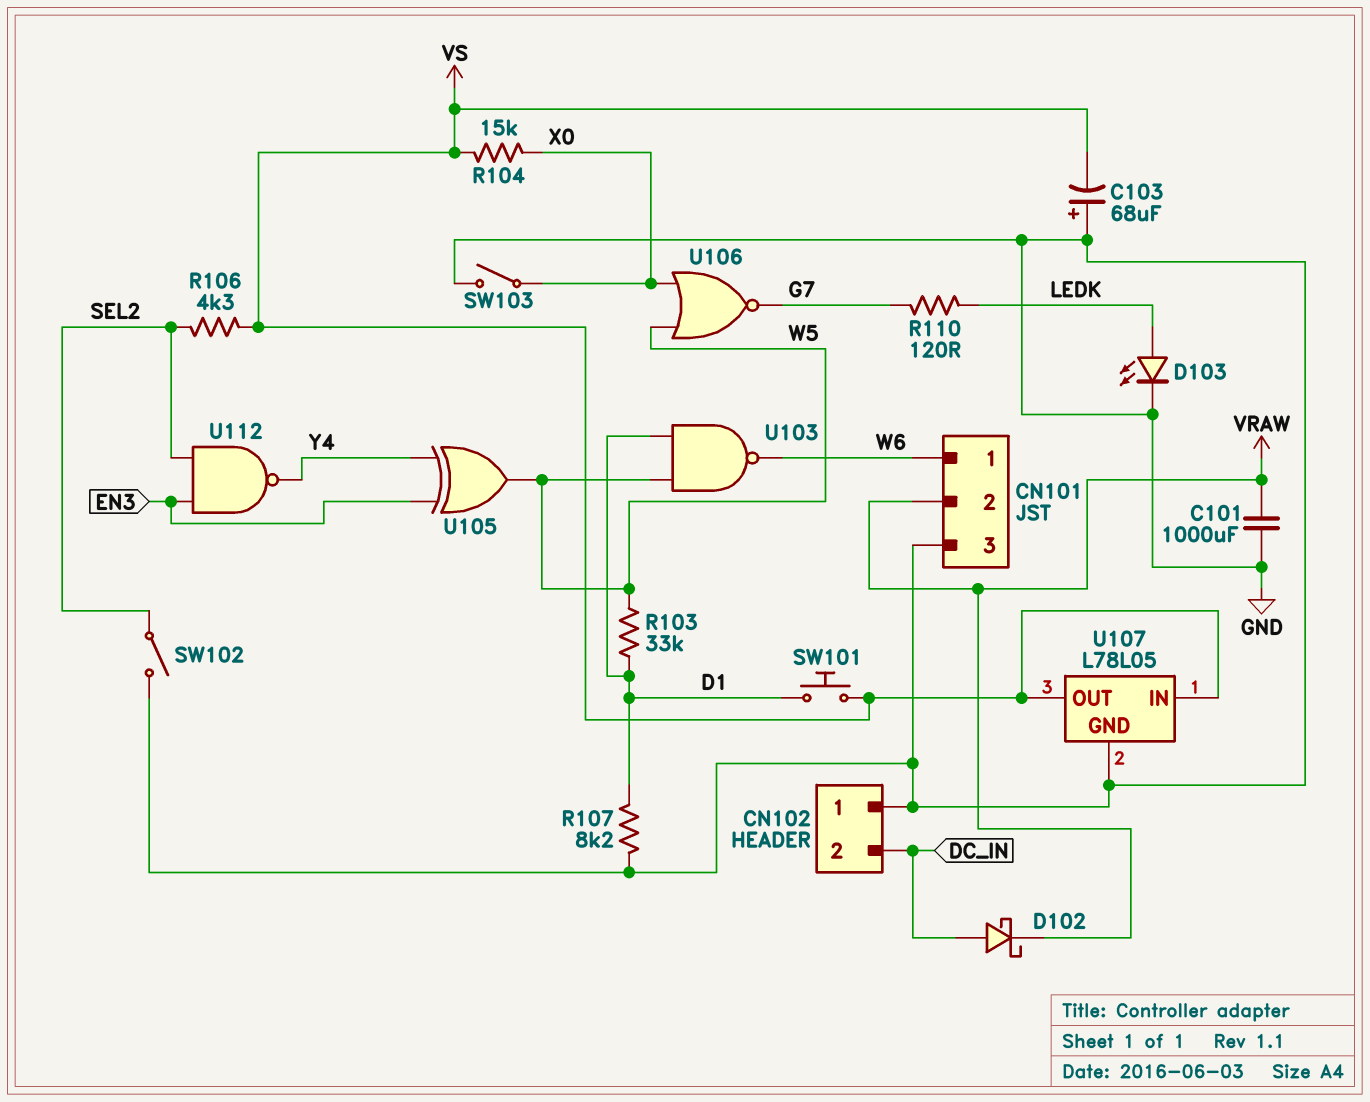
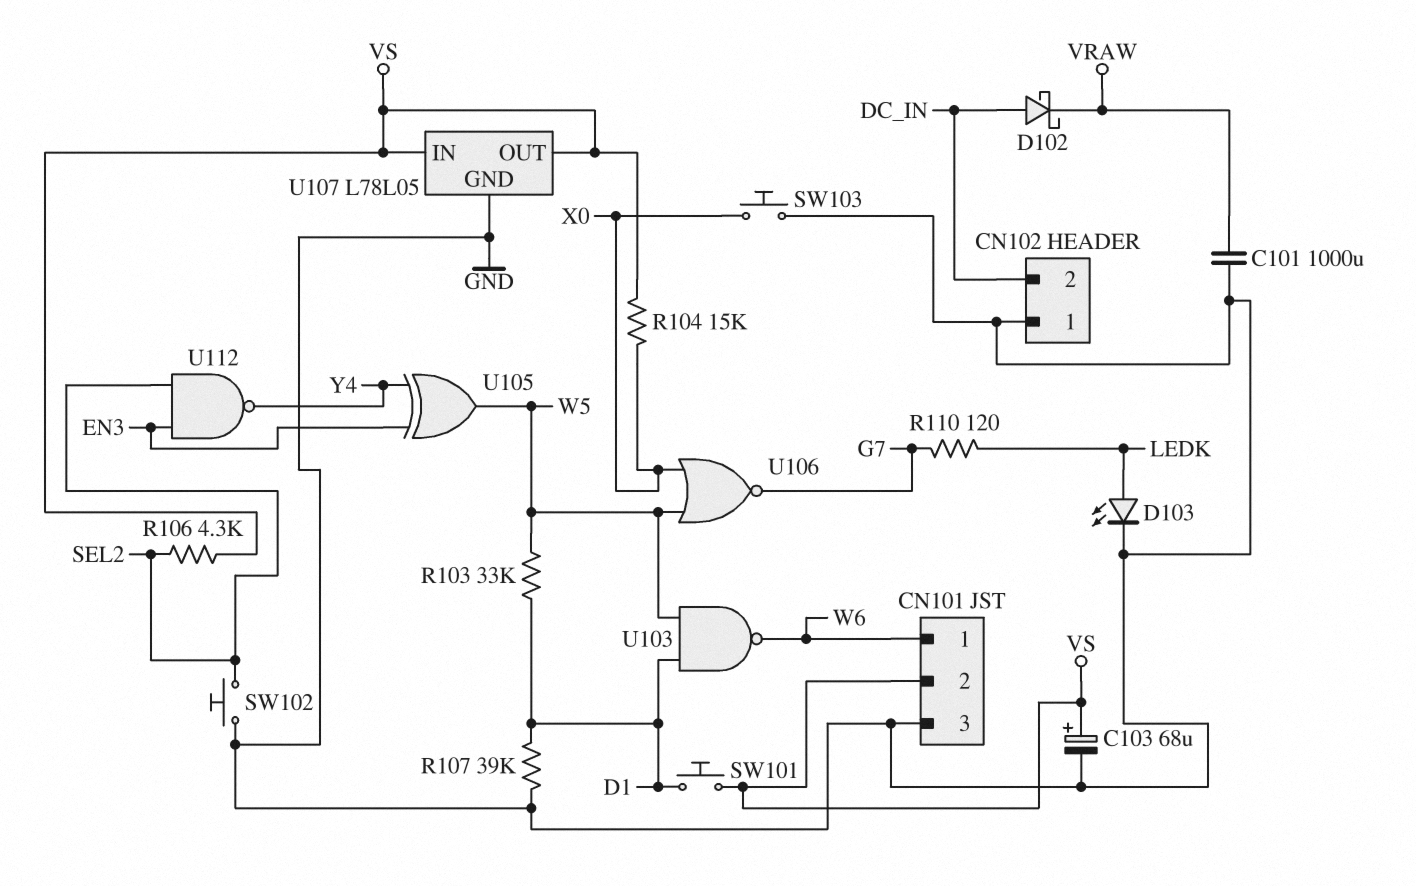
C103: 68uF (plus GND, minus VS) -> 68uF (plus VS, minus GND)
CN101 pin 2: VRAW -> VS
R107: 8.2k (D1, GND) -> 39k (D1, GND)
SW102: switch (GND, SEL2) -> button (GND, SEL2)
SW103: switch (GND, X0) -> button (GND, X0)

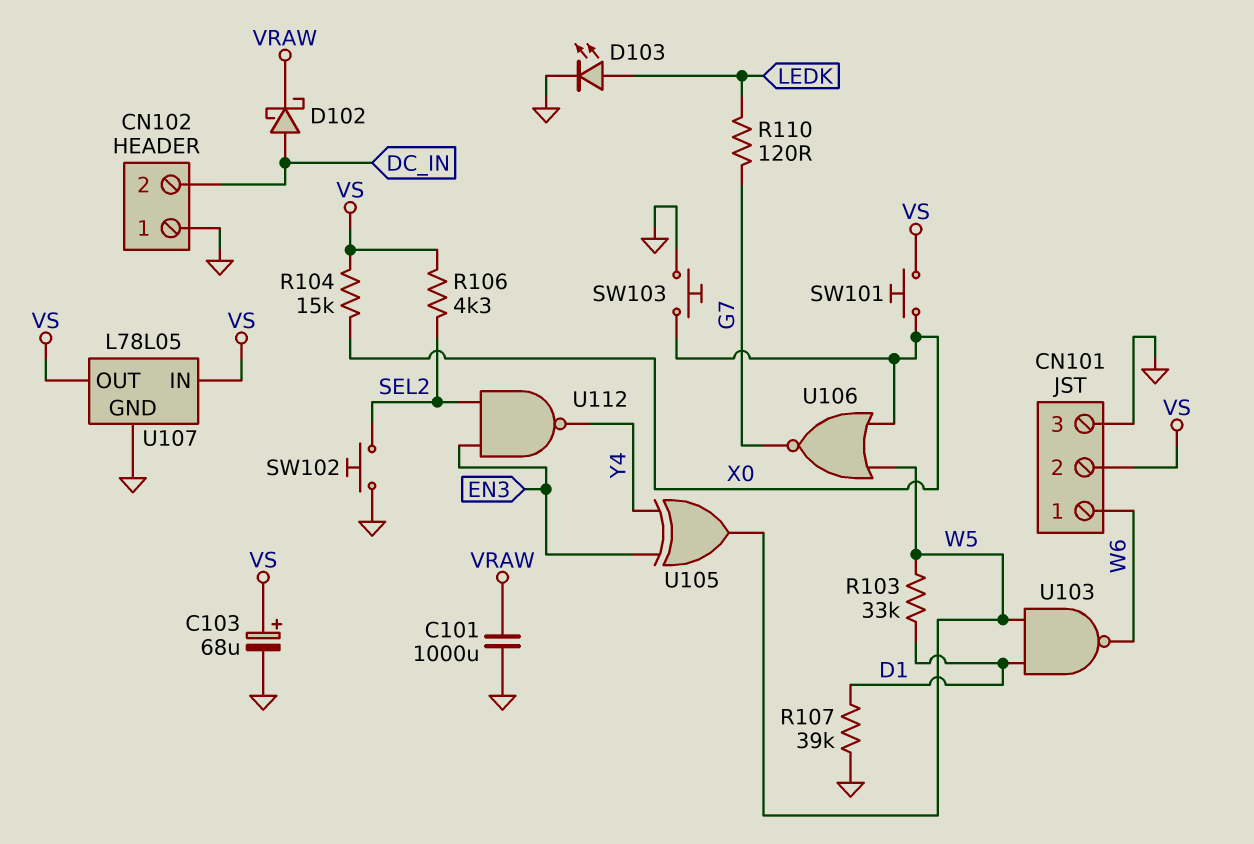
SW101: button (D1, VS) -> button (VS, X0)

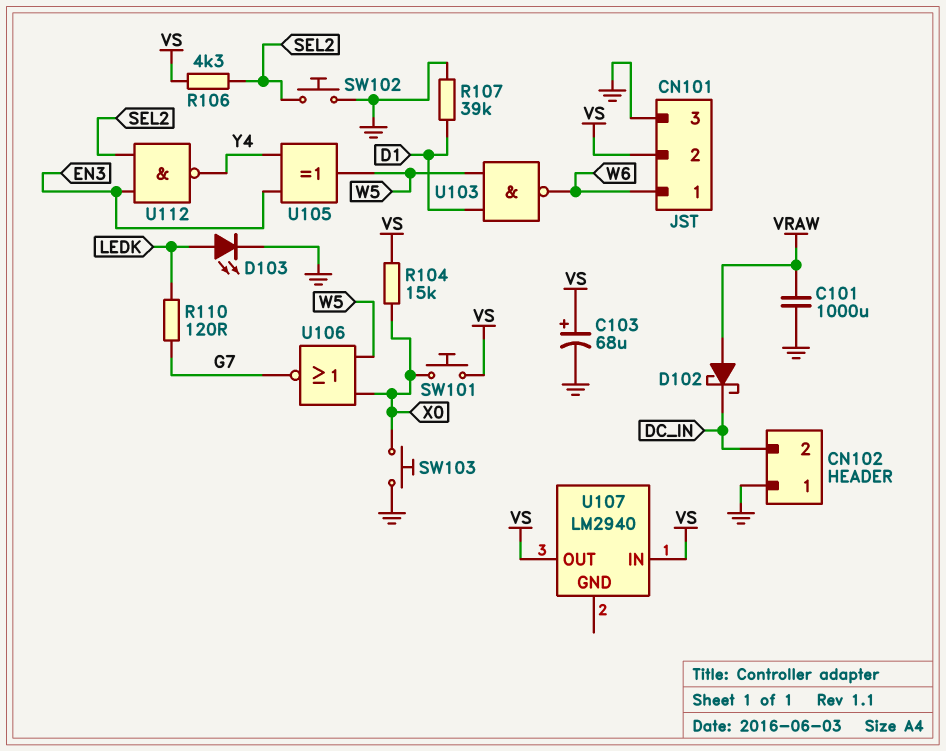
D102: schottky (A DC_IN, K VRAW) -> schottky (A VRAW, K DC_IN)
R103: 33k (D1, W5) -> none
U107: L78L05 -> LM2940
U107 pin GND: GND -> none

